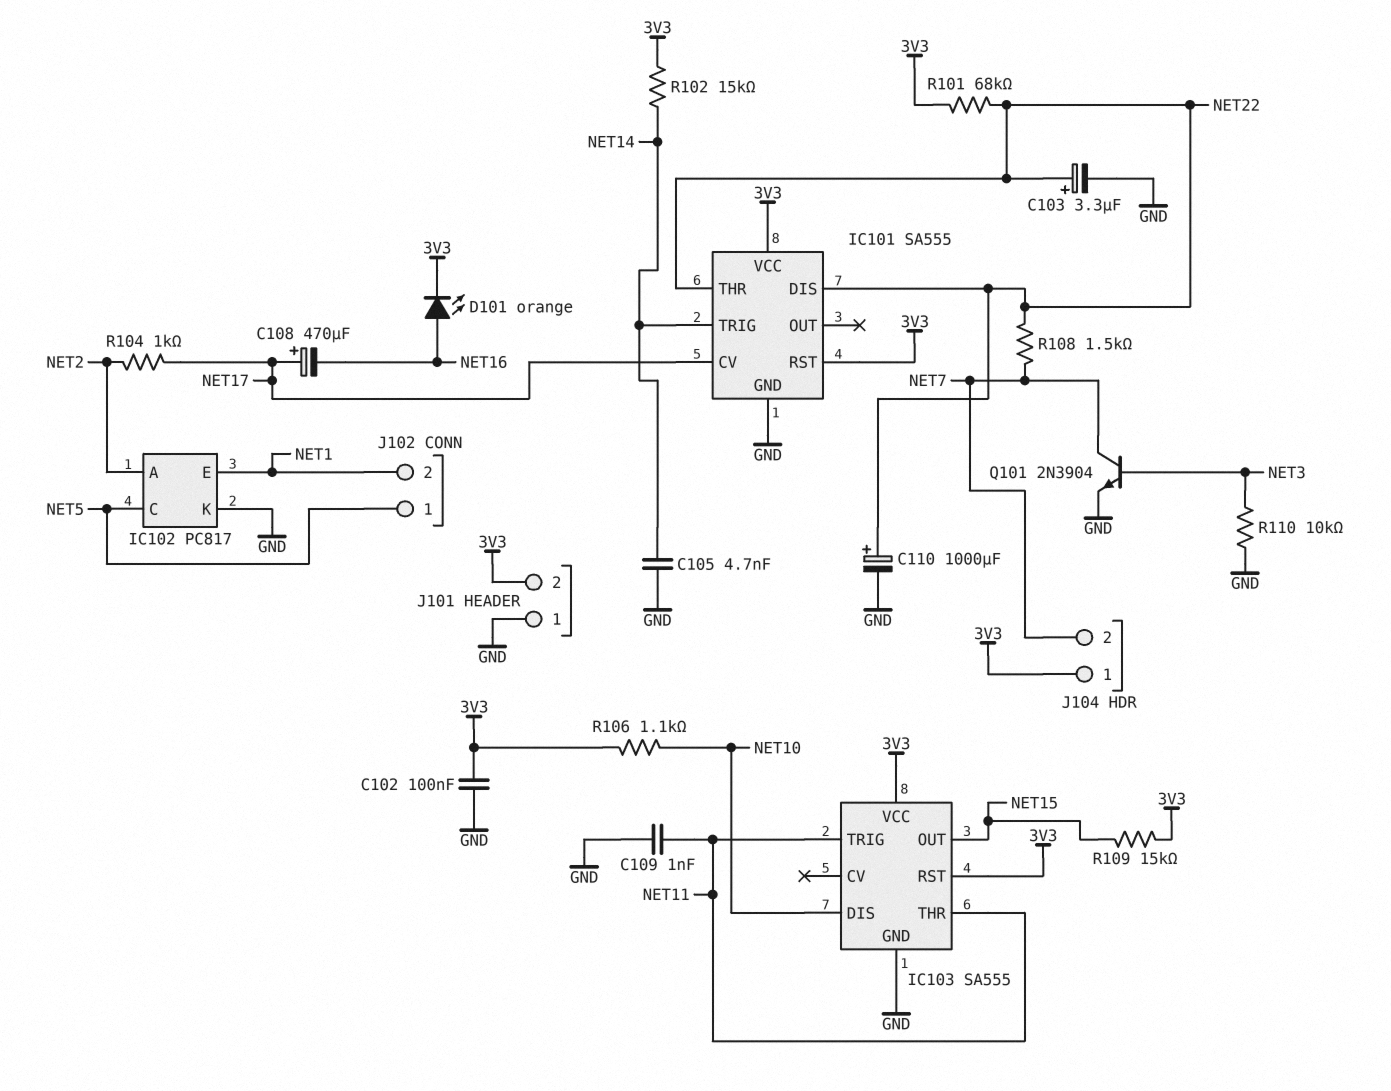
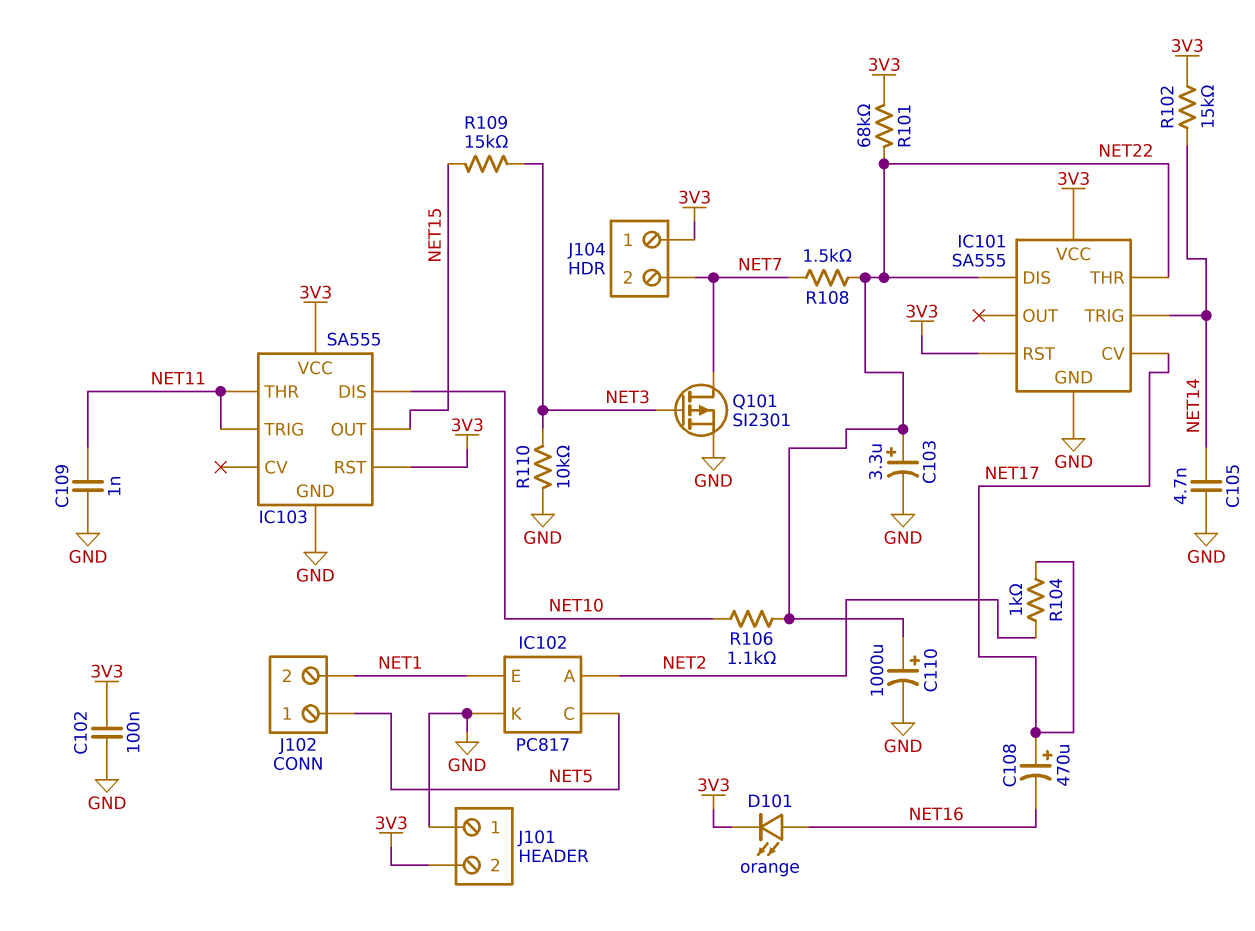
Q101: NPN 2N3904 (B NET3, C NET7, E GND) -> PMOS SI2301 (G NET3, D NET7, S GND)
R106: 1.1k (3V3, NET10) -> 1.1k (NET10, NET22)
R109: 15k (3V3, NET15) -> 15k (NET3, NET15)

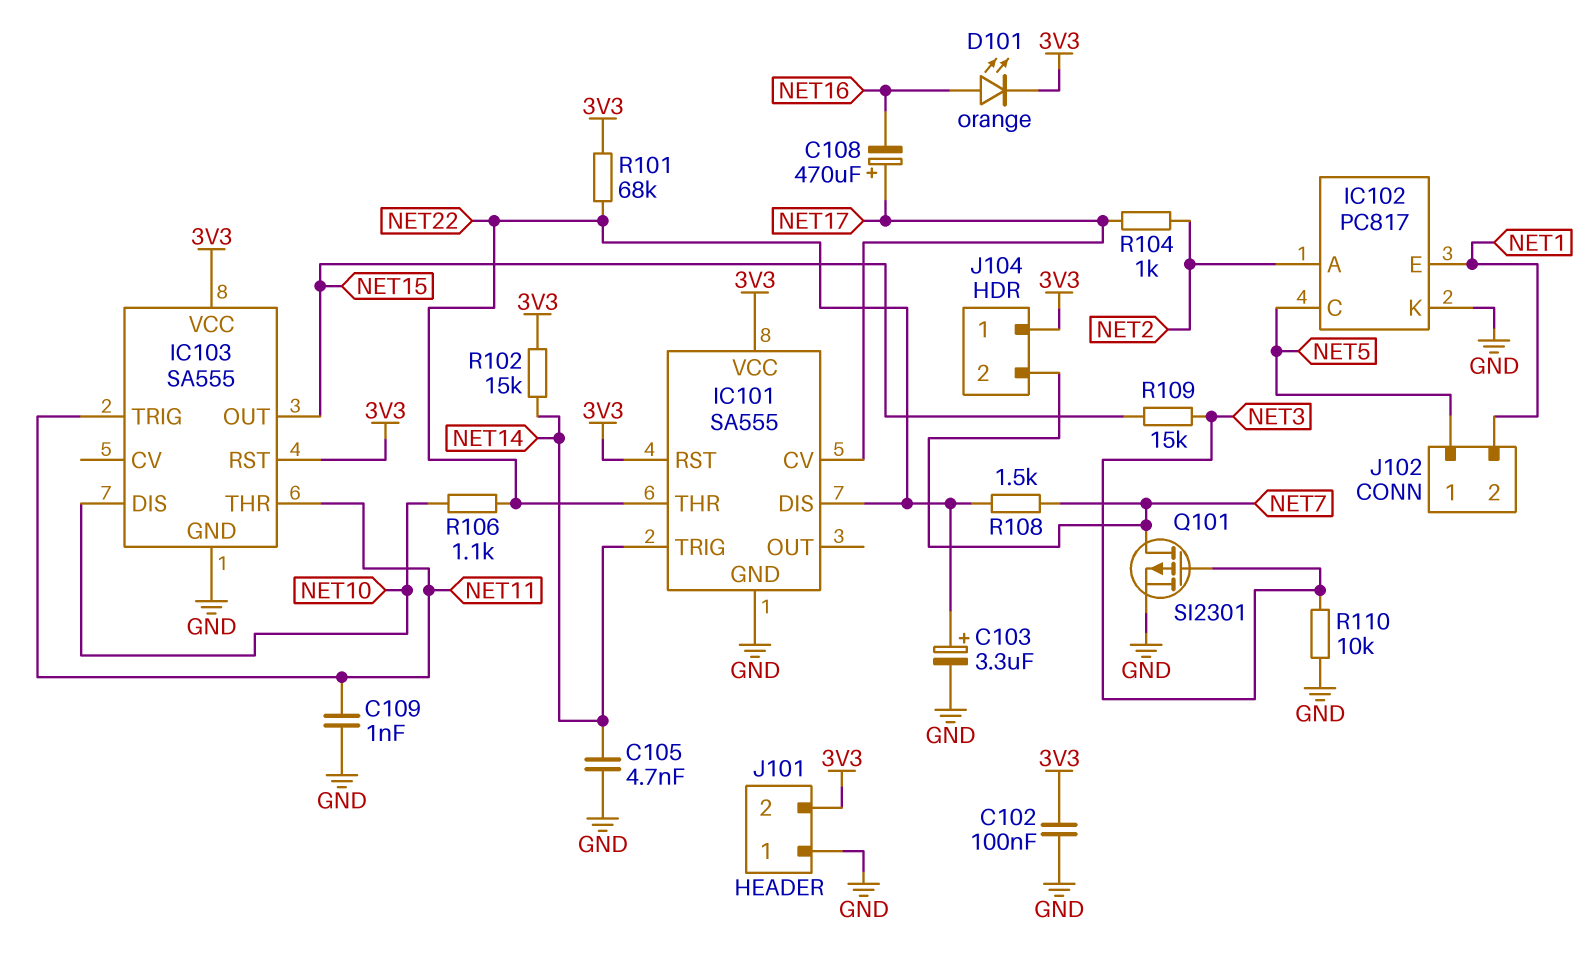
C110: 1000uF (plus NET22, minus GND) -> none

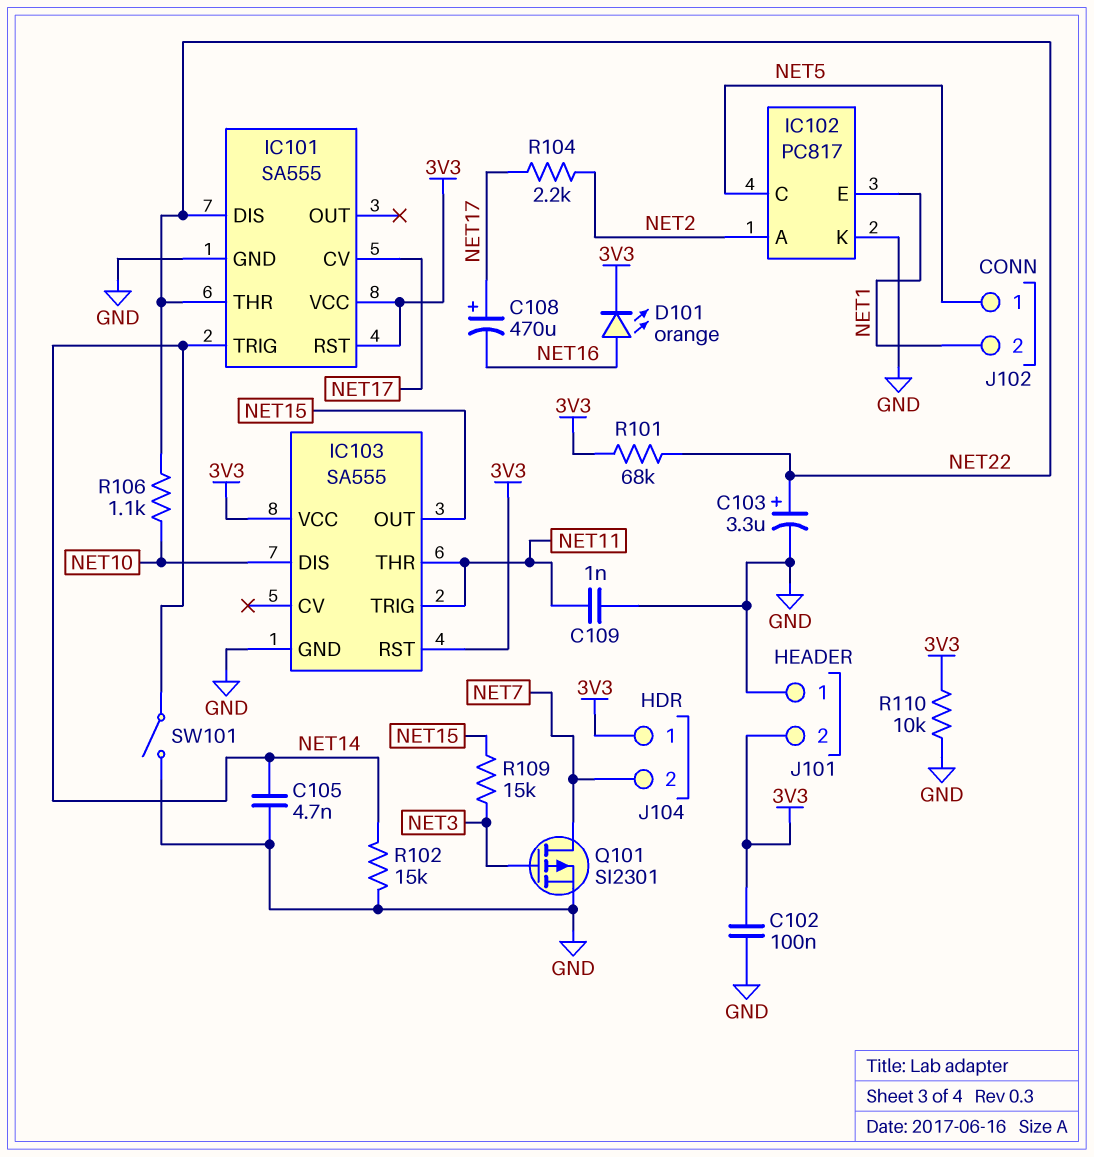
R102: 15k (3V3, NET14) -> 15k (GND, NET14)
R104: 1k (NET2, NET17) -> 2.2k (NET2, NET17)
R108: 1.5k (NET7, NET22) -> none
R110: 10k (GND, NET3) -> 10k (3V3, GND)
SW101: none -> switch (GND, NET14)

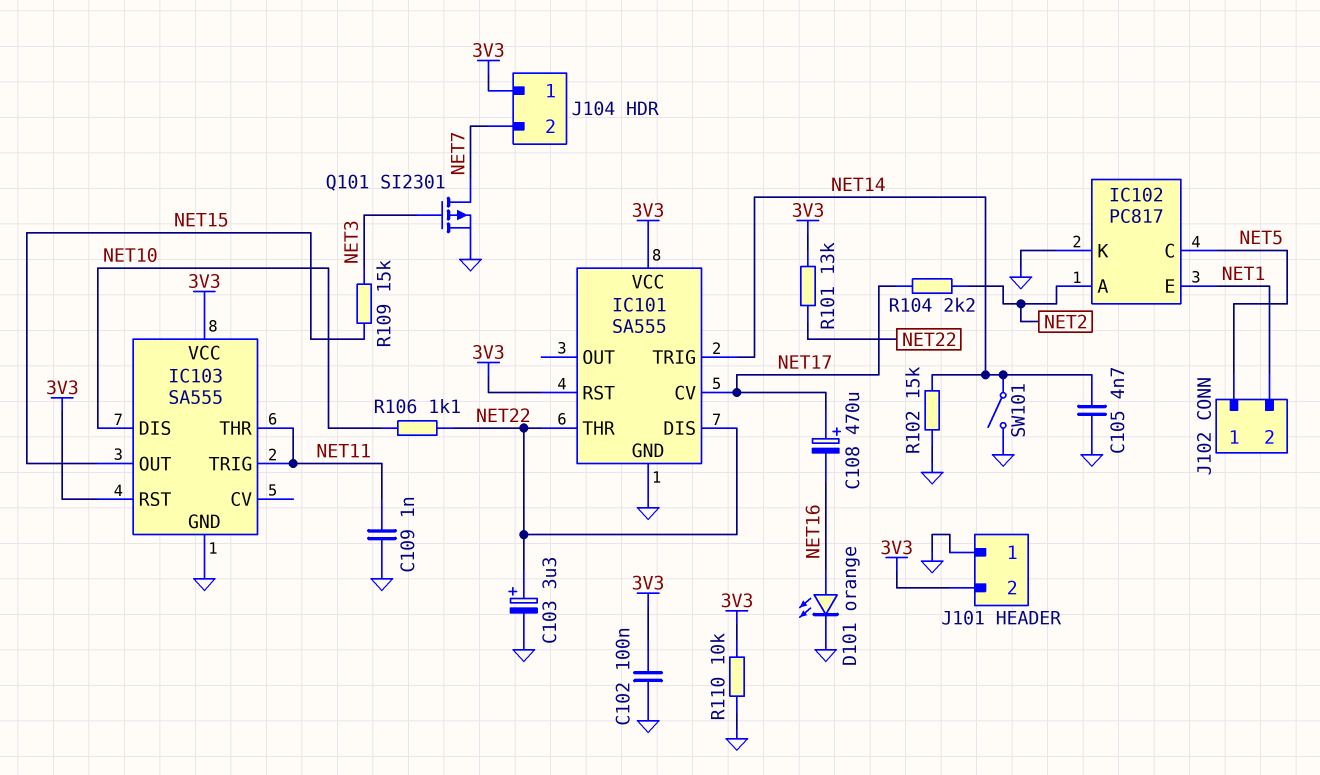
D101: LED orange (A NET16, K 3V3) -> LED orange (A NET16, K GND)
R101: 68k (3V3, NET22) -> 13k (3V3, NET22)

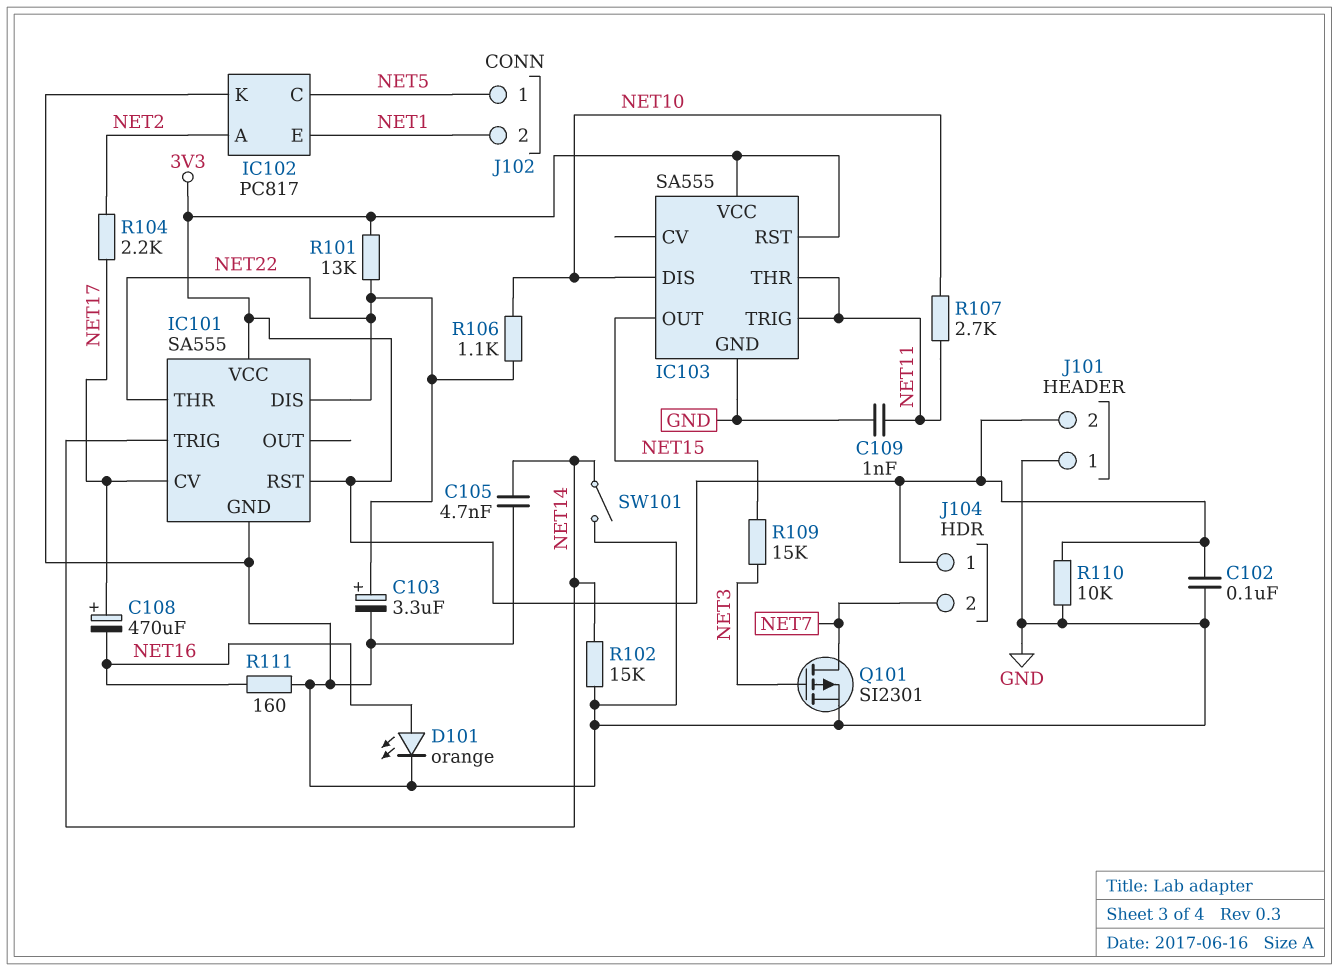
R107: none -> 2.7k (NET10, NET11)
R111: none -> 160 (GND, NET16)

